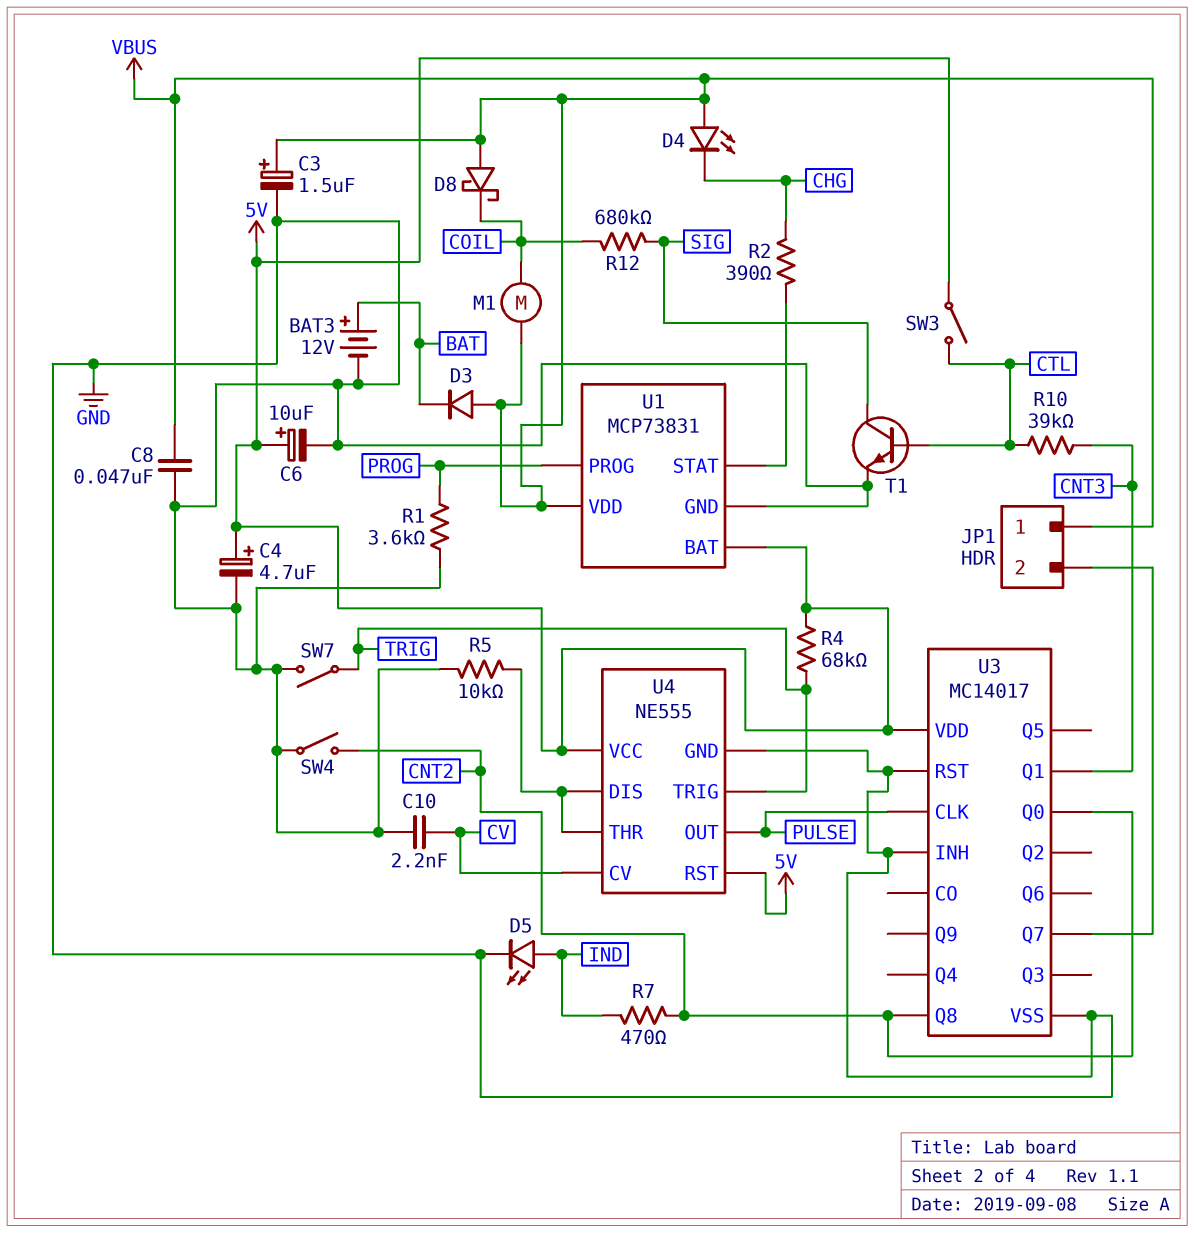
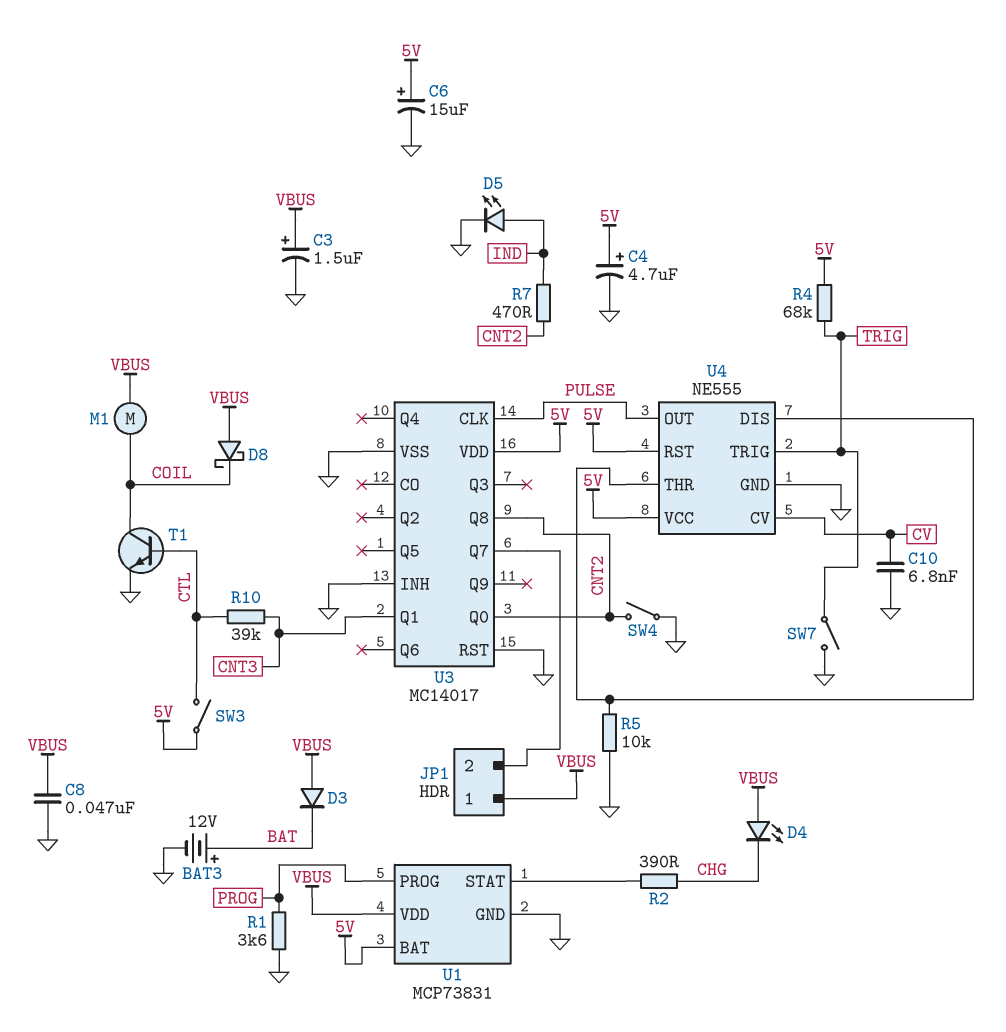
C6: 10uF (plus 5V, minus GND) -> 15uF (plus 5V, minus GND)
C10: 2.2nF (CV, GND) -> 6.8nF (CV, GND)
R12: 680k (COIL, SIG) -> none
T1: NPN (B CTL, C SIG, E GND) -> NPN (B CTL, C COIL, E GND)

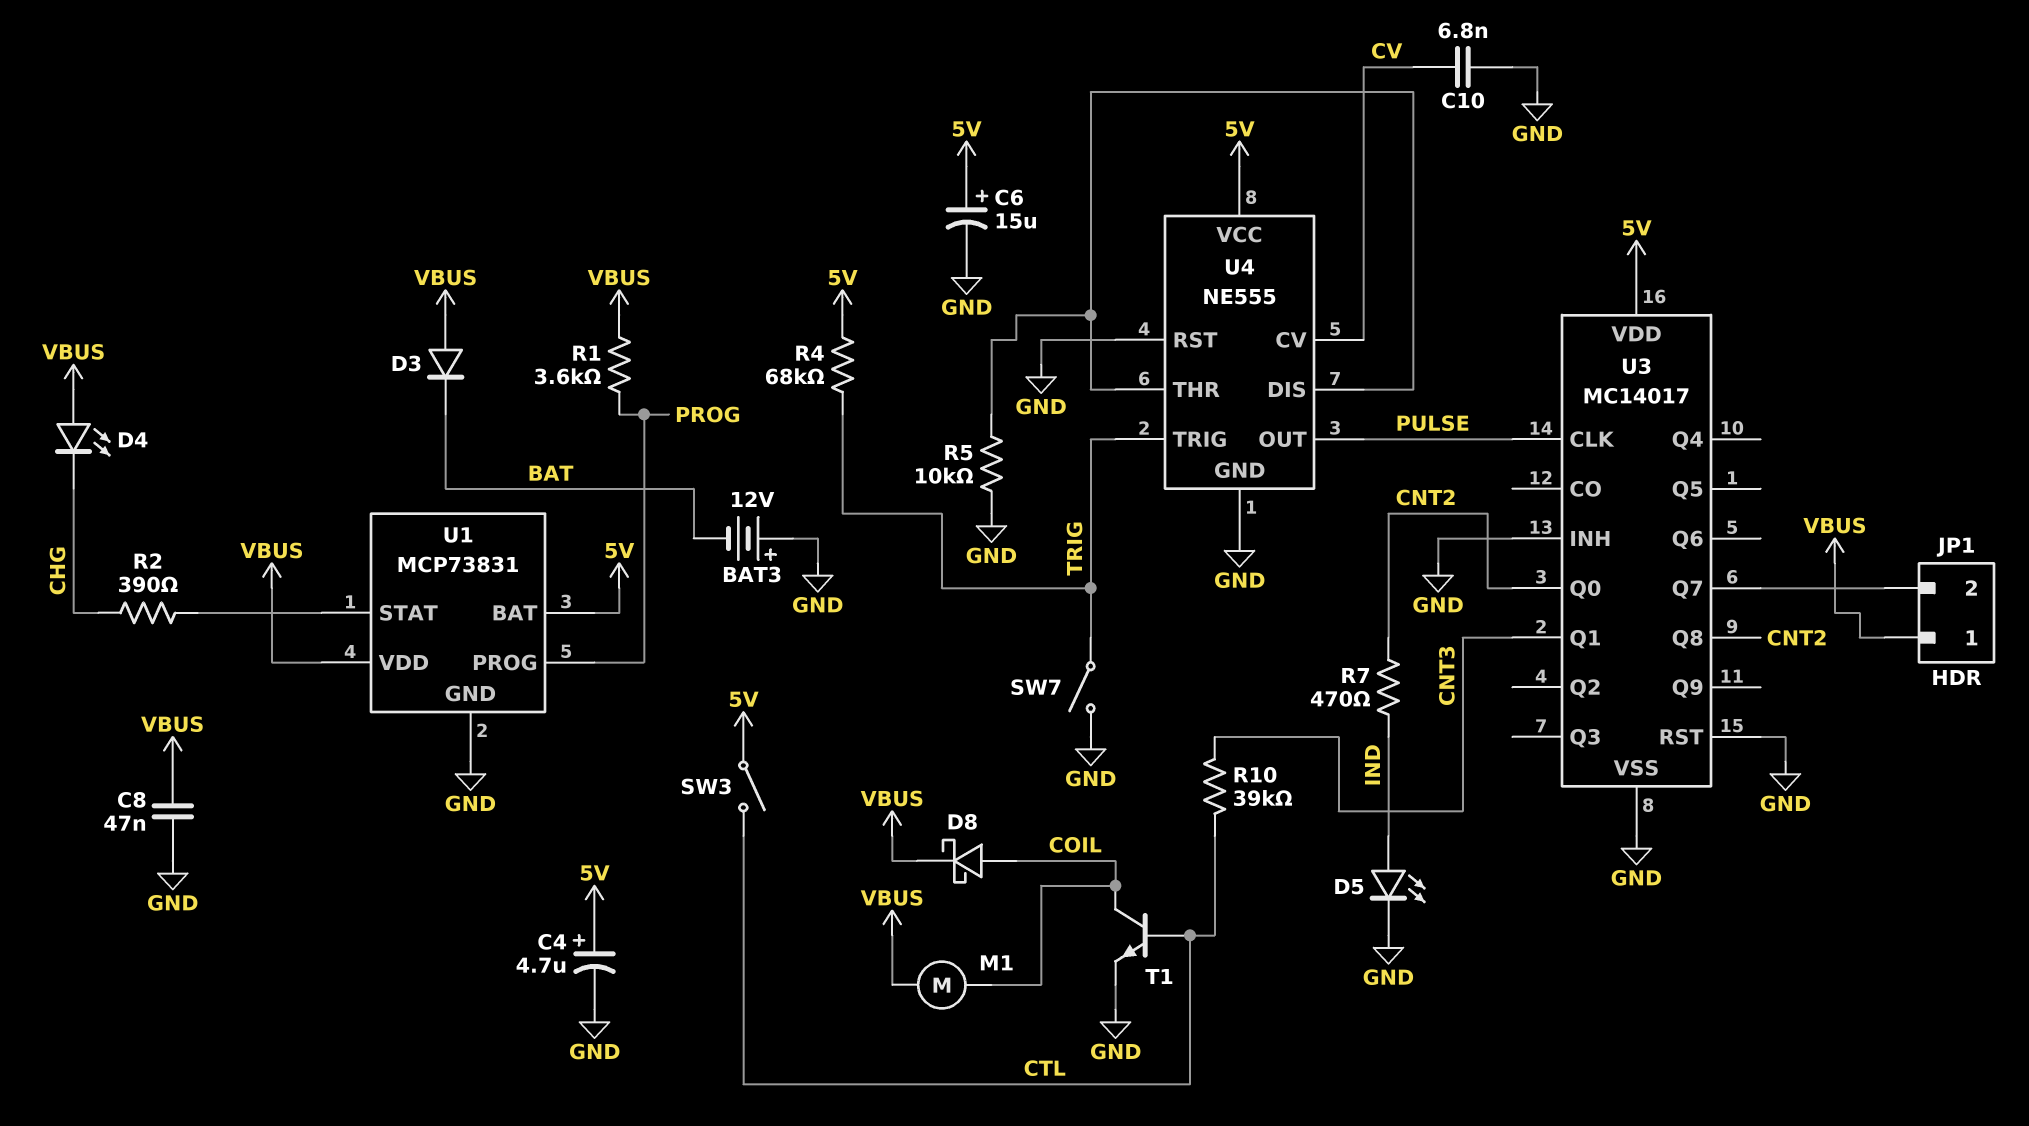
BAT3: 12V (plus BAT, minus GND) -> 12V (plus GND, minus BAT)
C3: 1.5uF (plus VBUS, minus GND) -> none
D8: schottky (A VBUS, K COIL) -> schottky (A COIL, K VBUS)
R1: 3.6k (GND, PROG) -> 3.6k (PROG, VBUS)
SW4: switch (CNT2, GND) -> none
U4 pin RST: 5V -> GND

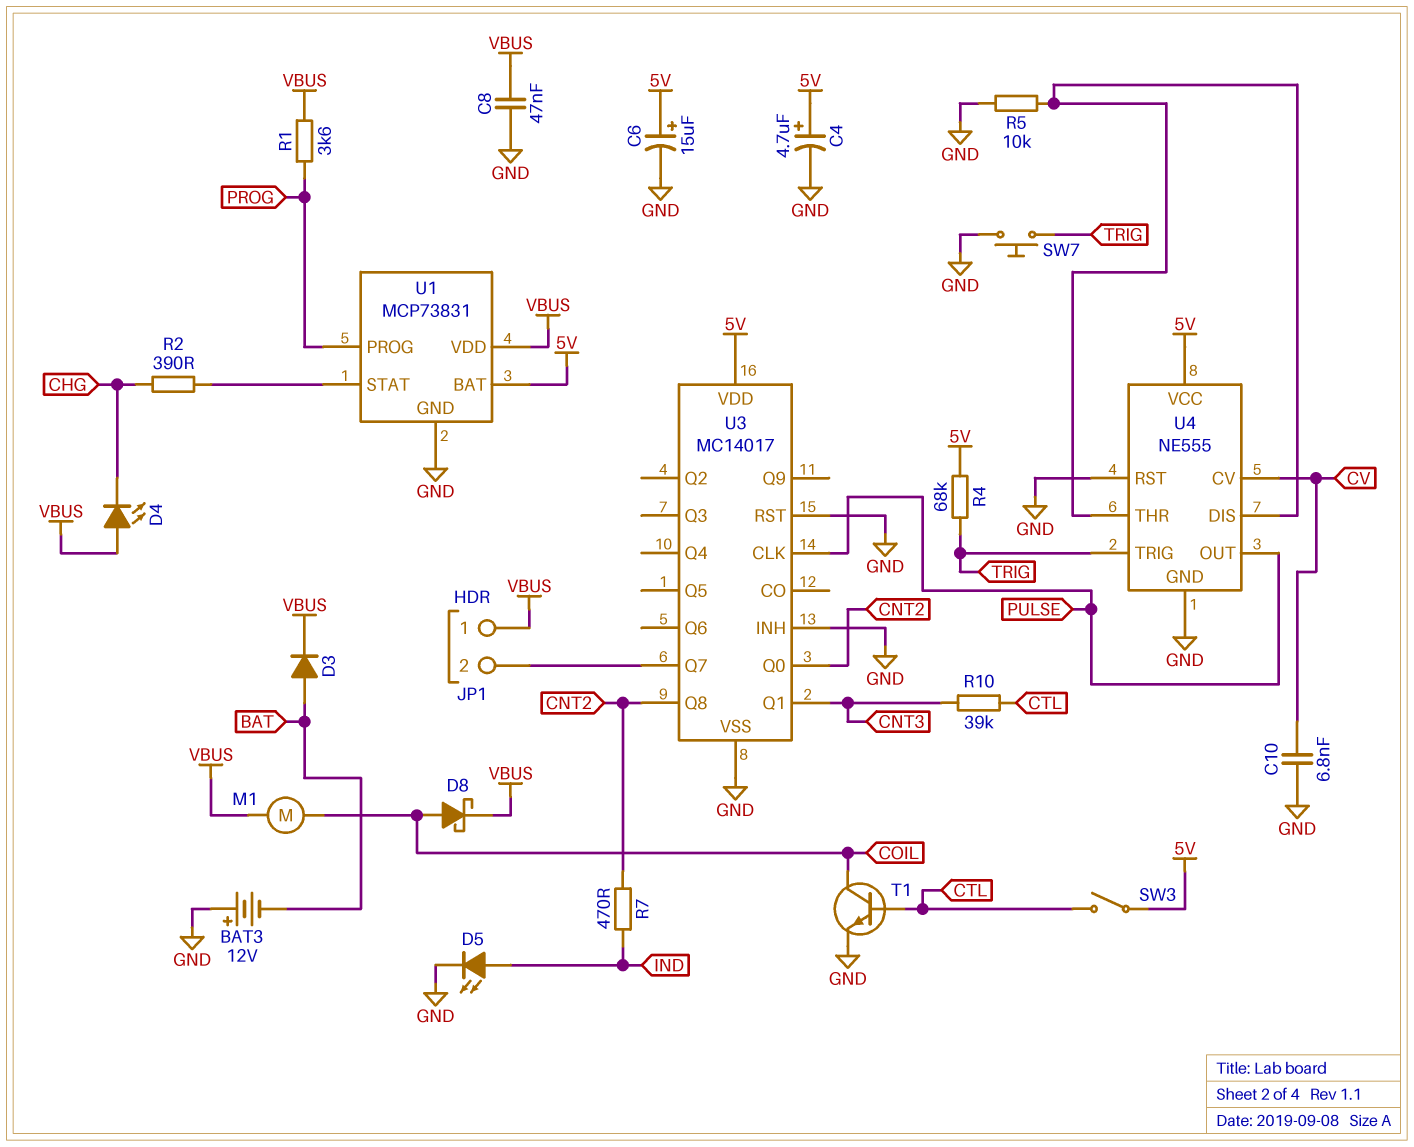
D3: diode (A VBUS, K BAT) -> diode (A BAT, K VBUS)
SW7: switch (GND, TRIG) -> button (GND, TRIG)

